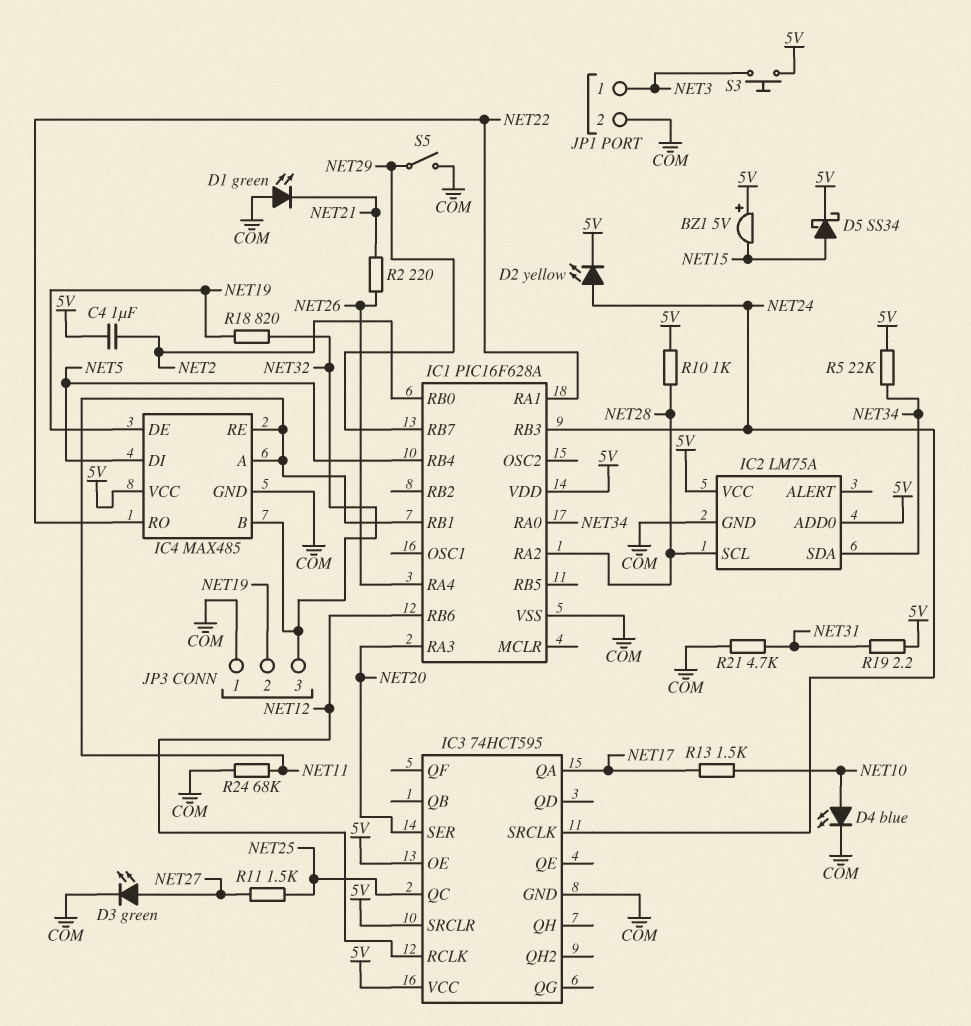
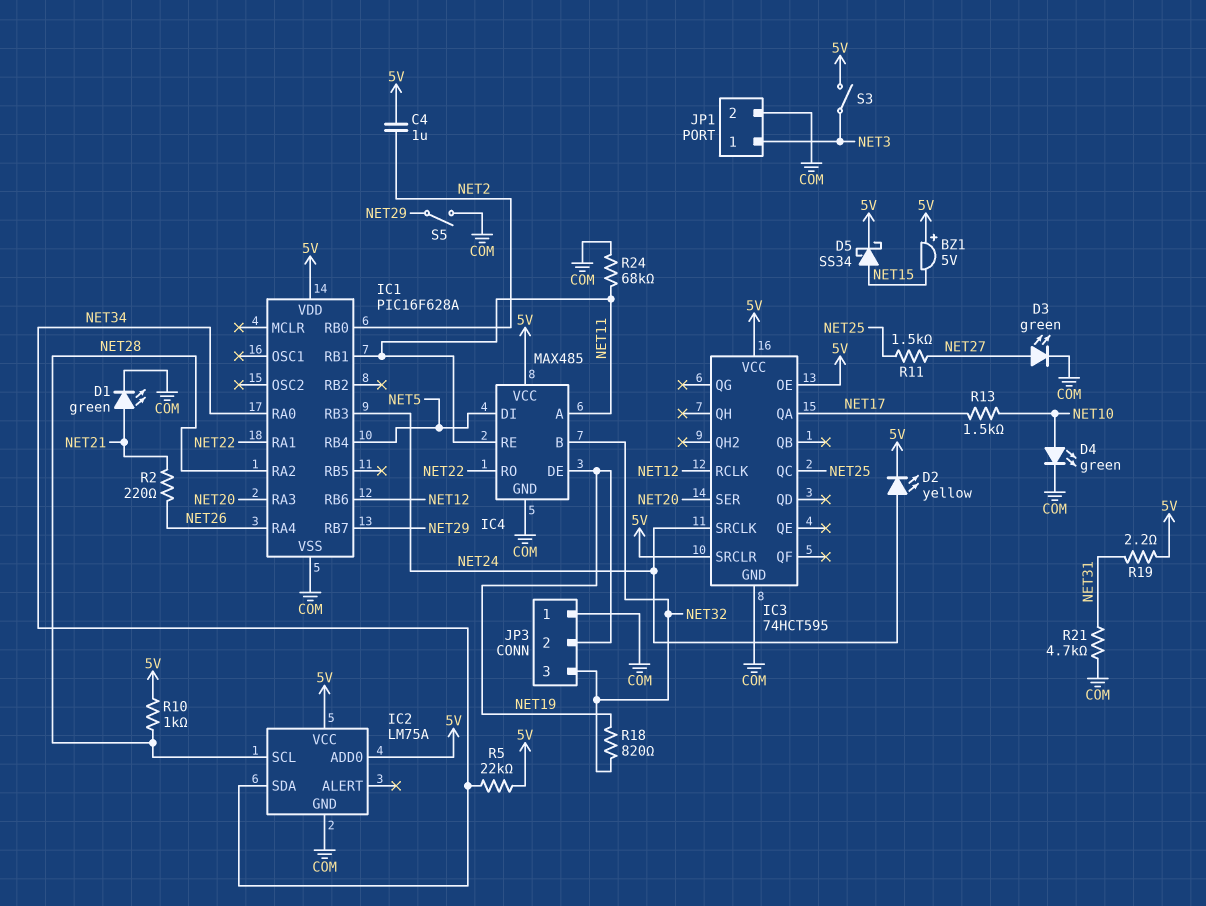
D1: LED green (A COM, K NET21) -> LED green (A NET21, K COM)
D4: LED blue (A NET10, K COM) -> LED green (A NET10, K COM)
S3: button (5V, NET3) -> switch (5V, NET3)

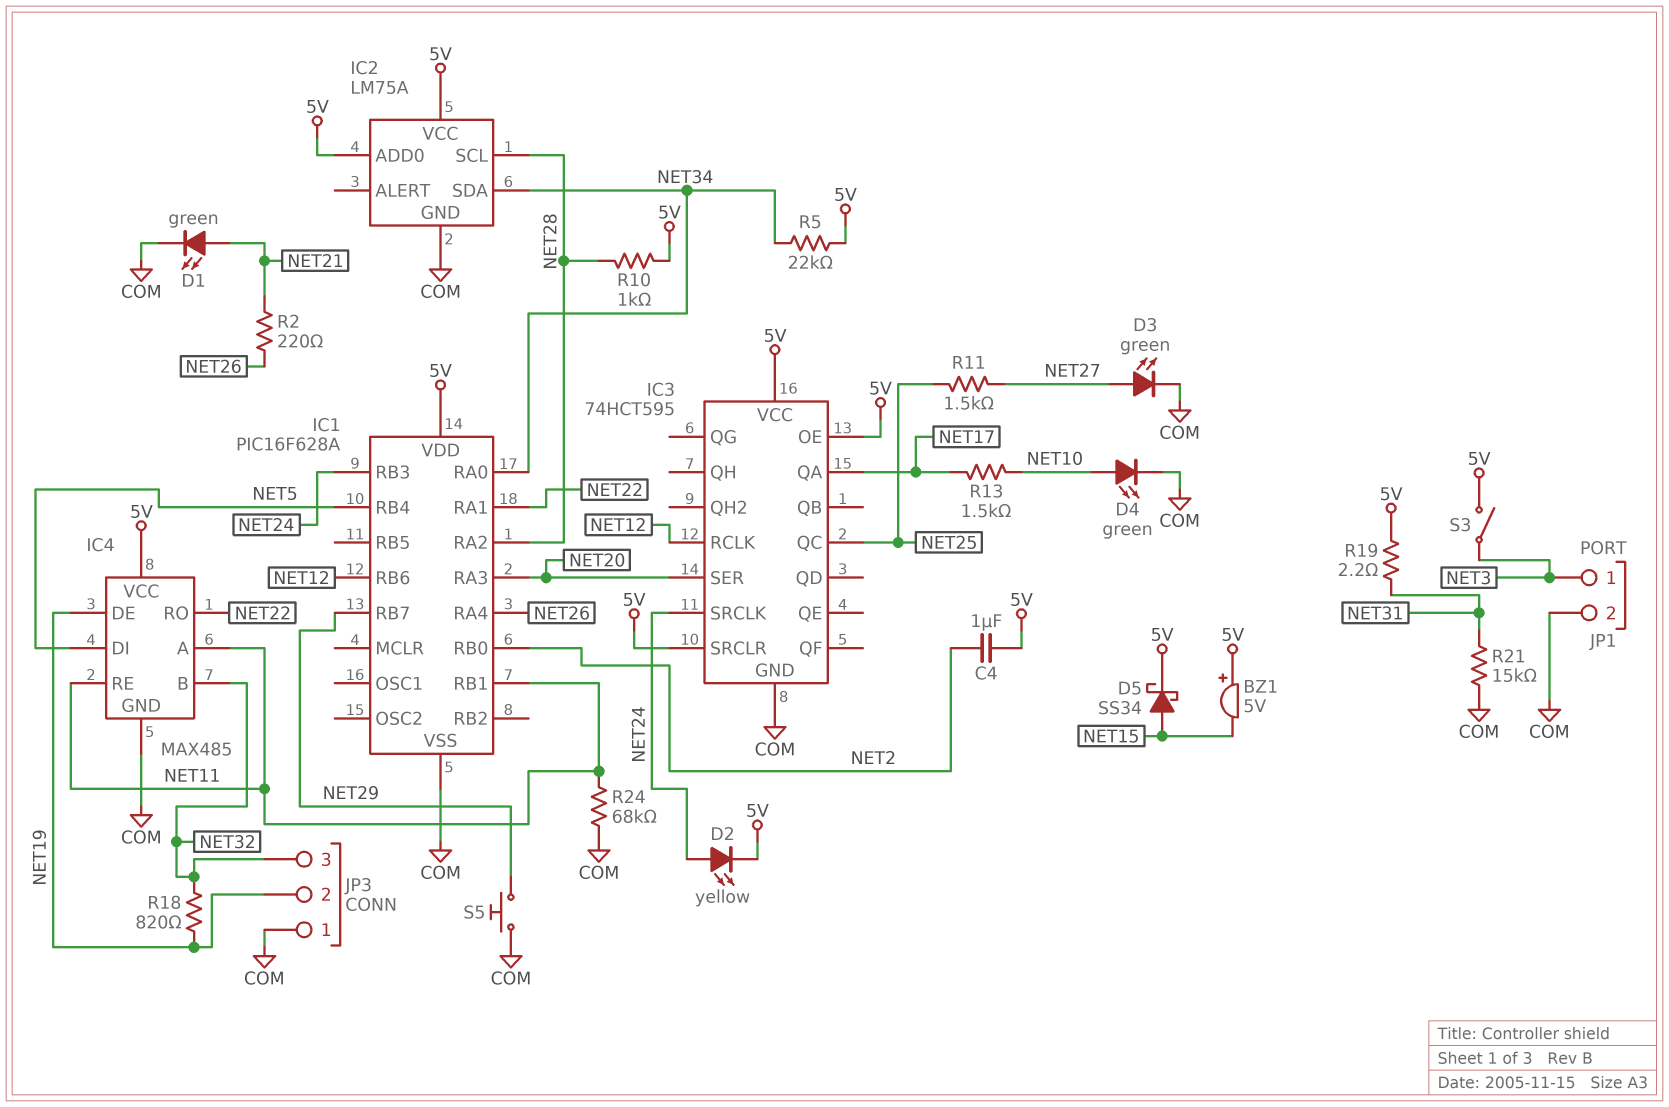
R21: 4.7k (COM, NET31) -> 15k (COM, NET31)
S5: switch (COM, NET29) -> button (COM, NET29)

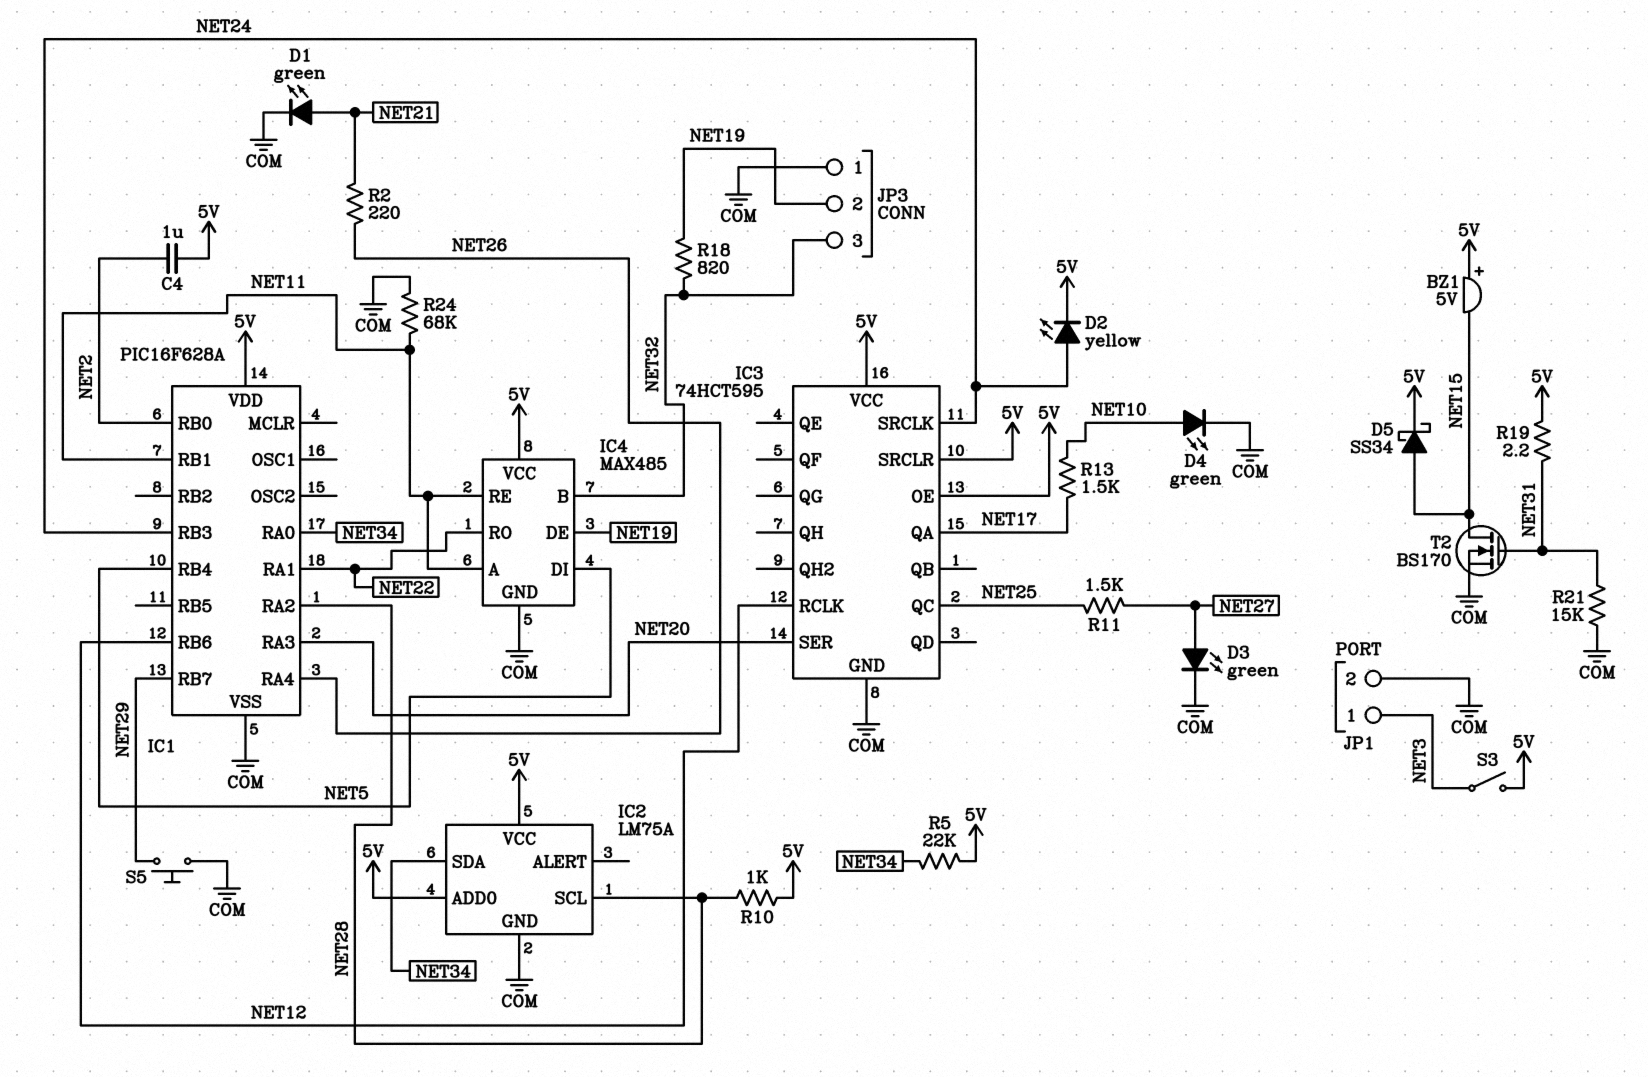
T2: none -> NMOS BS170 (G NET31, D NET15, S COM)

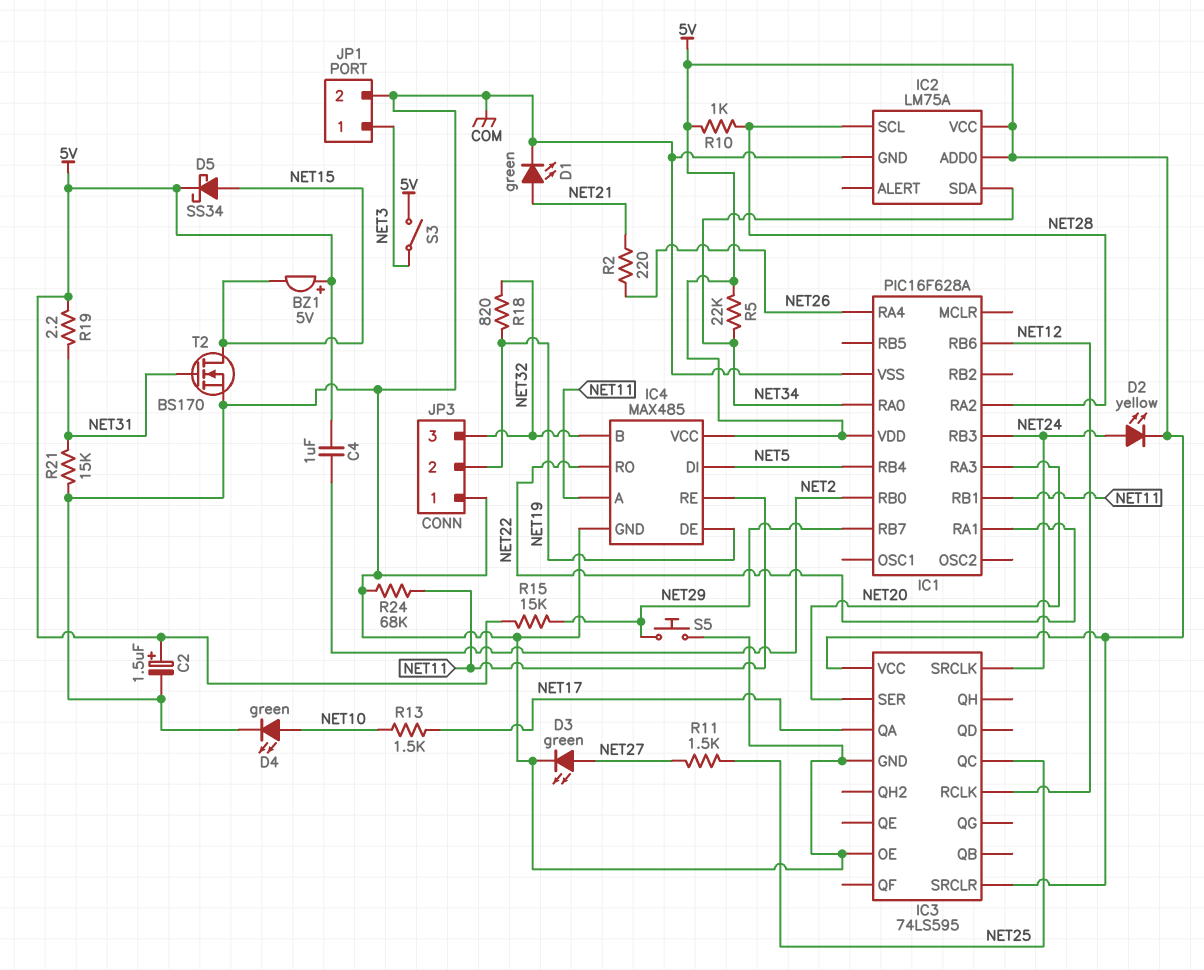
C2: none -> 1.5uF (plus 5V, minus COM)
IC3: 74HCT595 -> 74LS595
IC3 pin OE: 5V -> COM
R15: none -> 15k (5V, NET29)

